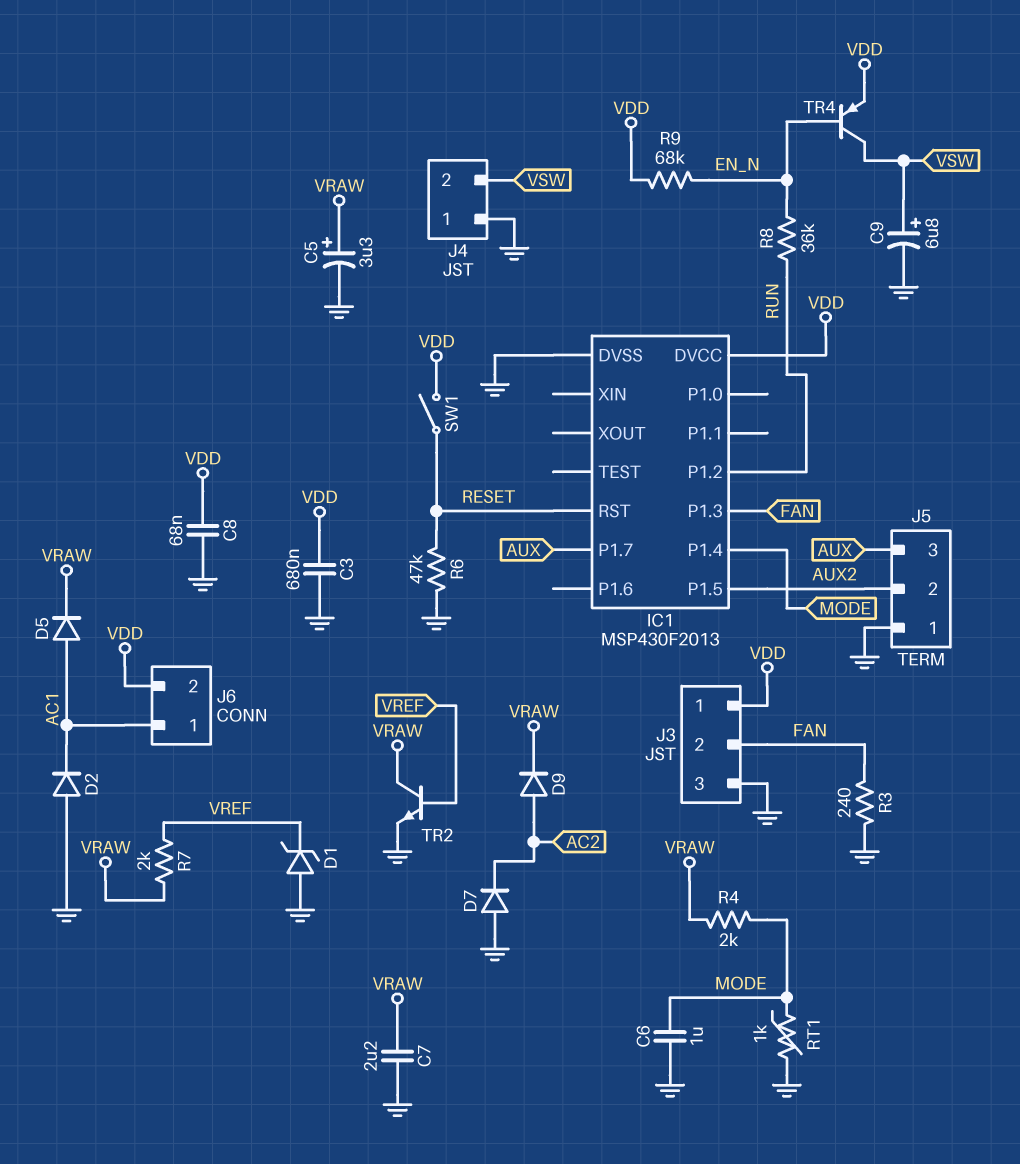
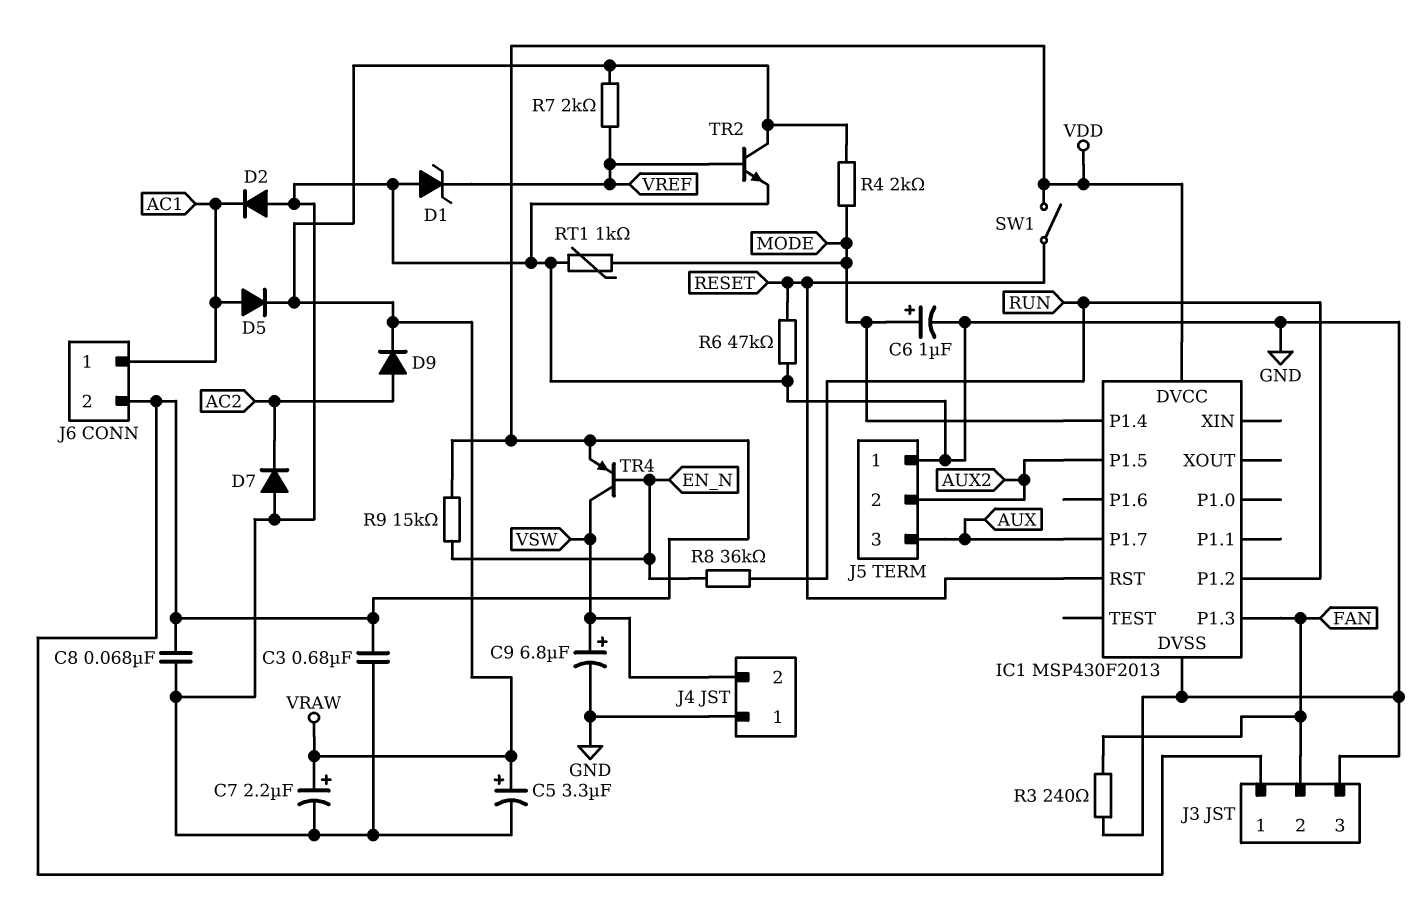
C6: 1uF (GND, MODE) -> 1uF (plus MODE, minus GND)
C7: 2.2uF (GND, VRAW) -> 2.2uF (plus VRAW, minus GND)
R9: 68k (EN_N, VDD) -> 15k (EN_N, VDD)

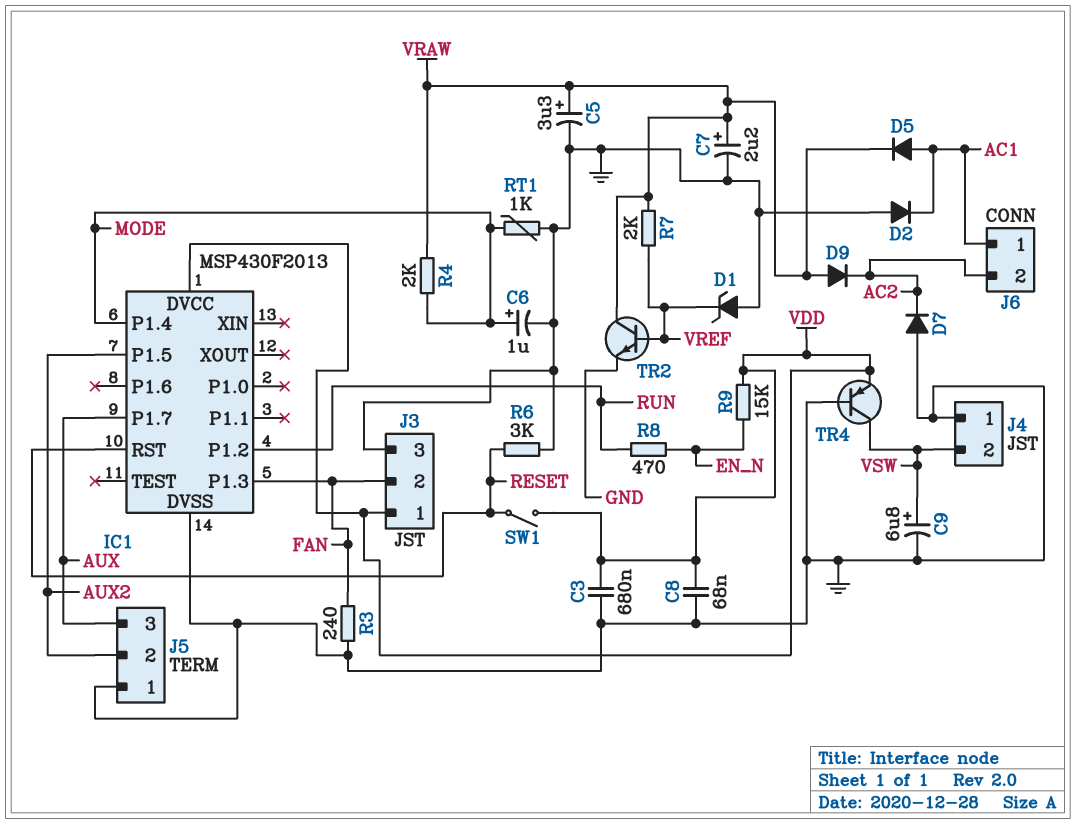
D9: diode (A AC2, K VRAW) -> diode (A VRAW, K AC2)
J6 pin 2: VDD -> AC2
R6: 47k (GND, RESET) -> 3k (GND, RESET)
R8: 36k (EN_N, RUN) -> 470 (EN_N, RUN)
TR4: PNP (B EN_N, C VSW, E VDD) -> PNP (B GND, C VSW, E VDD)

